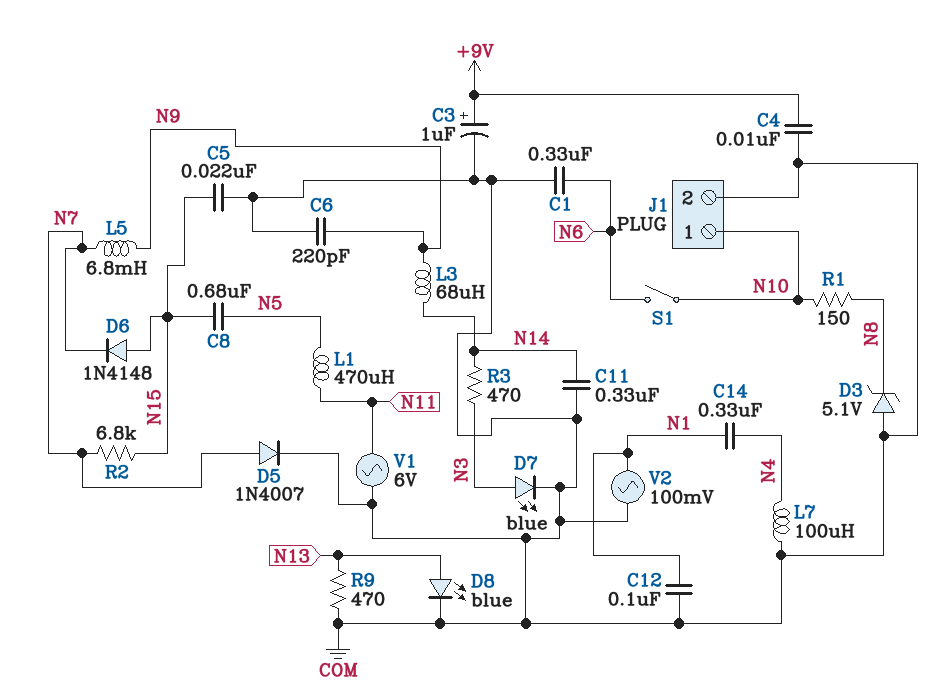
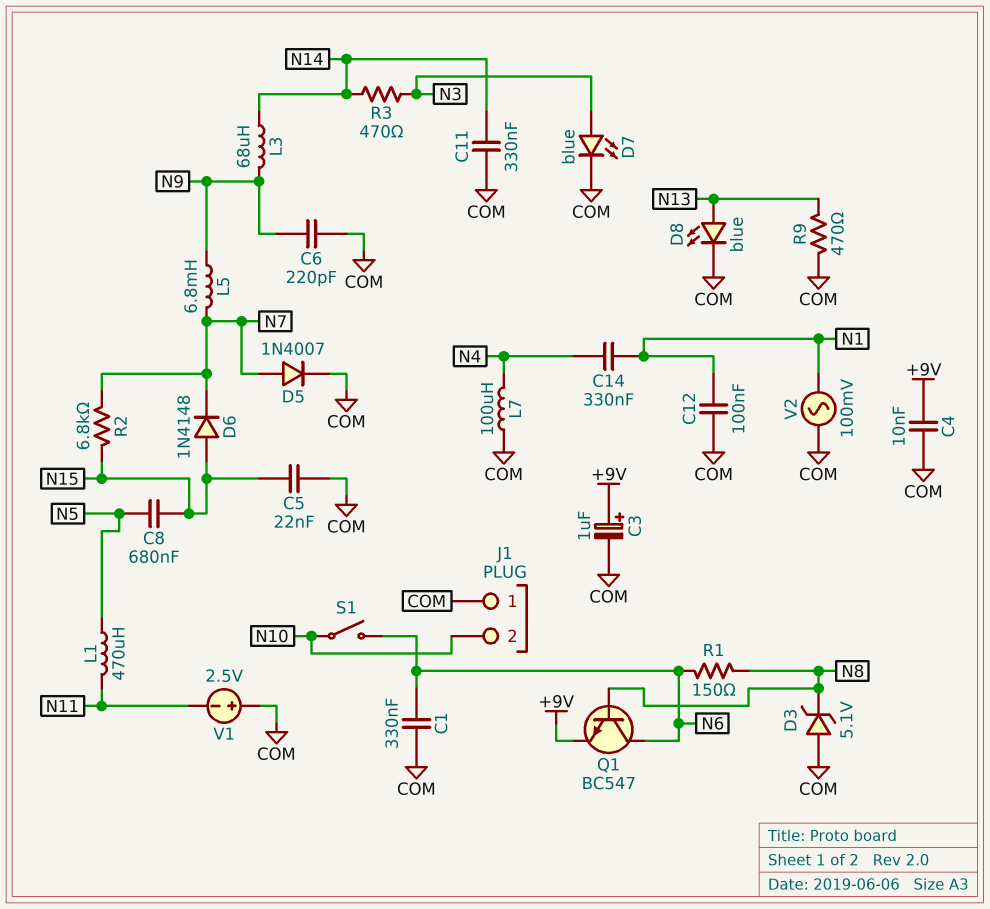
J1 pin 1: N10 -> COM
J1 pin 2: COM -> N10
Q1: none -> NPN BC547 (B N8, C N6, E +9V)
R1: 150 (N8, N10) -> 150 (N6, N8)
V1: AC 6V (COM, N11) -> 2.5V (plus COM, minus N11)

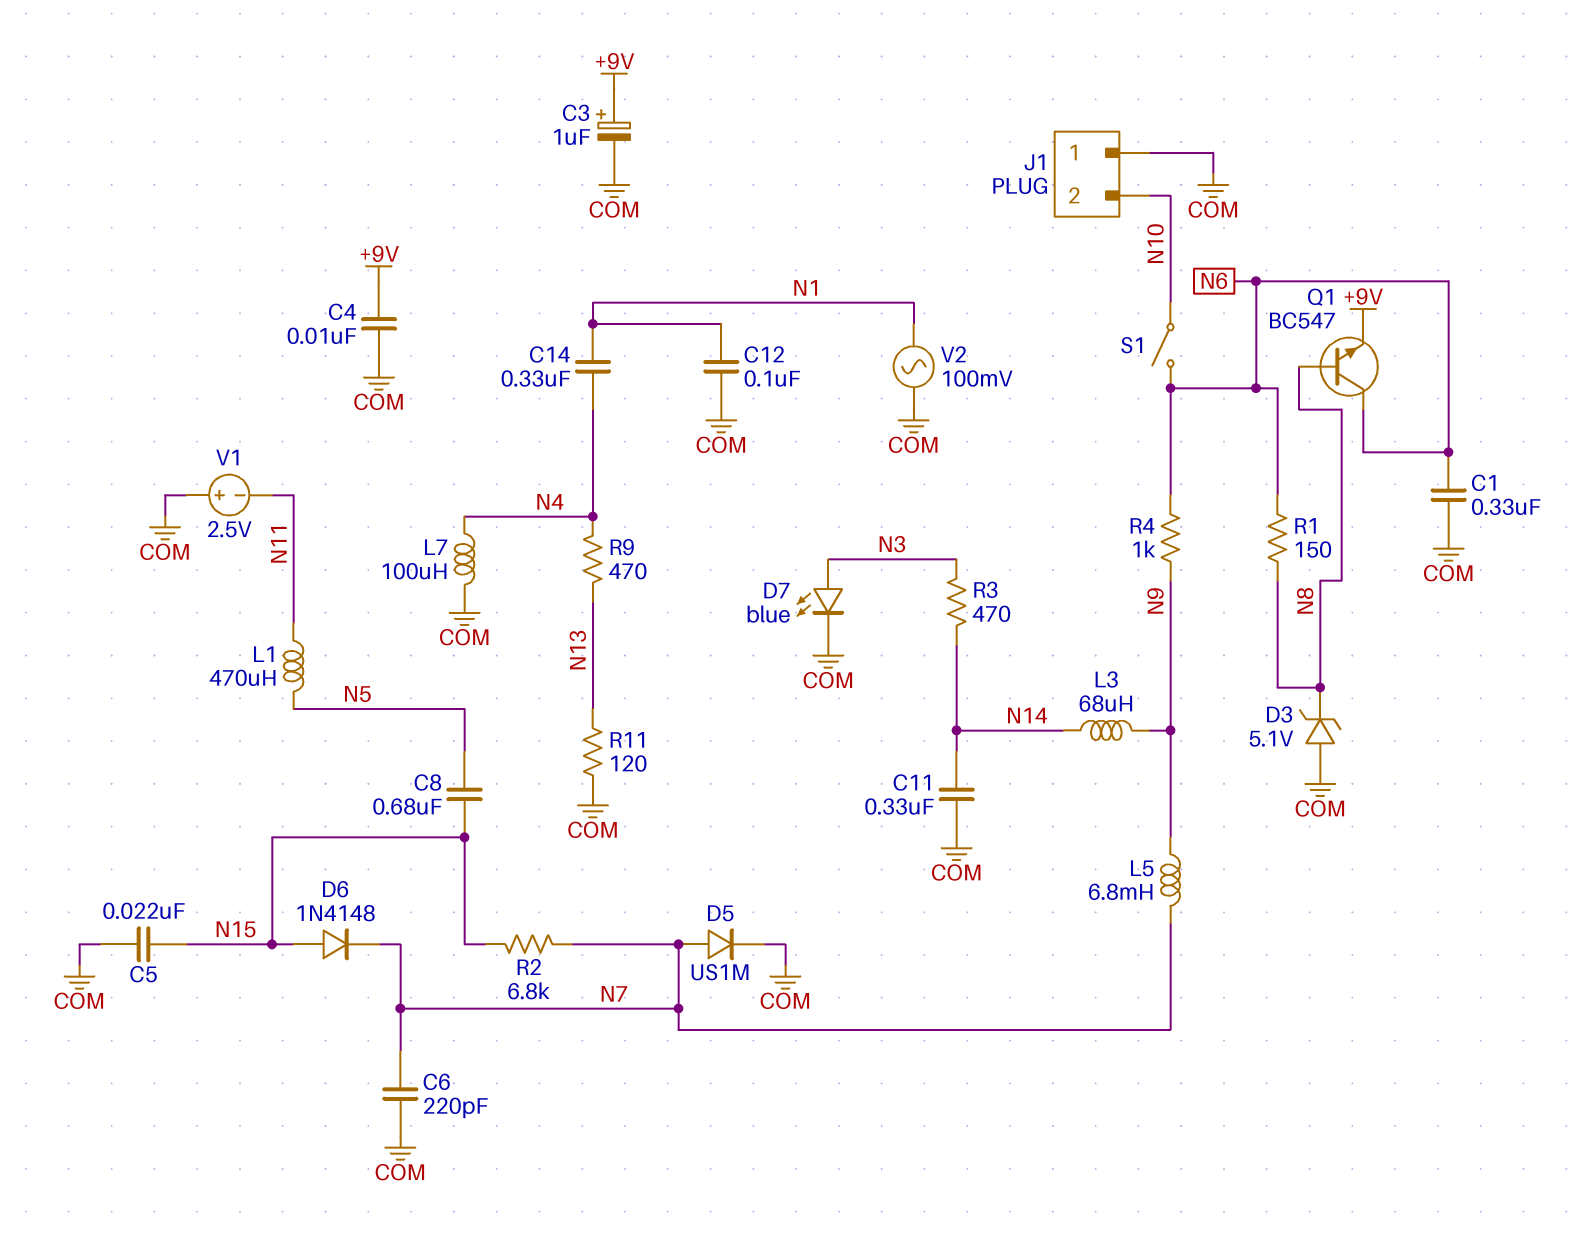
C6: 220pF (COM, N9) -> 220pF (COM, N7)
D5: diode 1N4007 (A N7, K COM) -> diode US1M (A N7, K COM)
D8: LED blue (A N13, K COM) -> none
R4: none -> 1k (N6, N9)
R9: 470 (COM, N13) -> 470 (N4, N13)
R11: none -> 120 (COM, N13)

